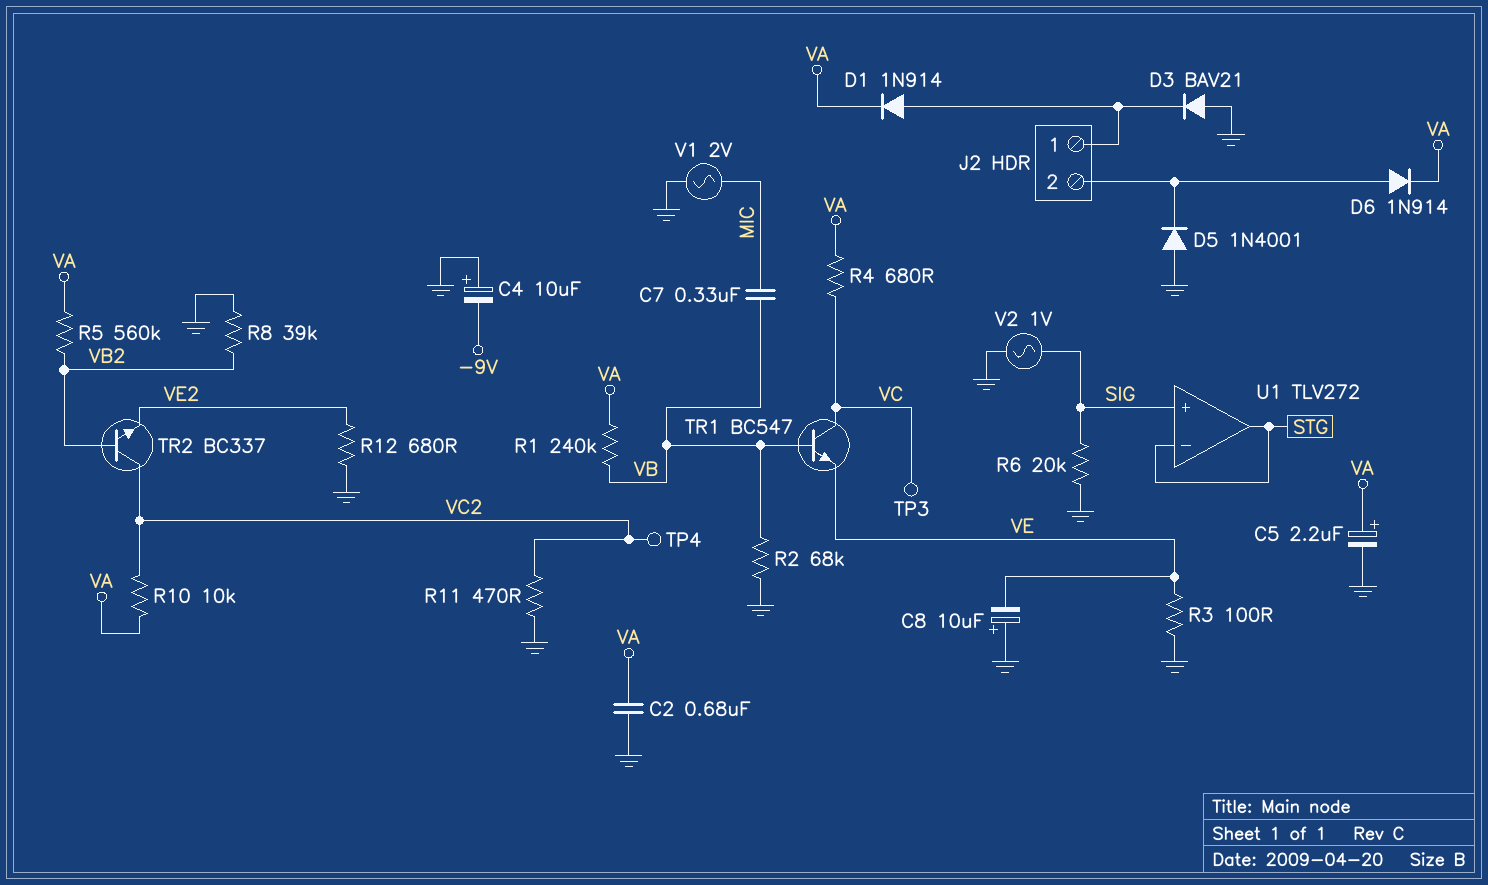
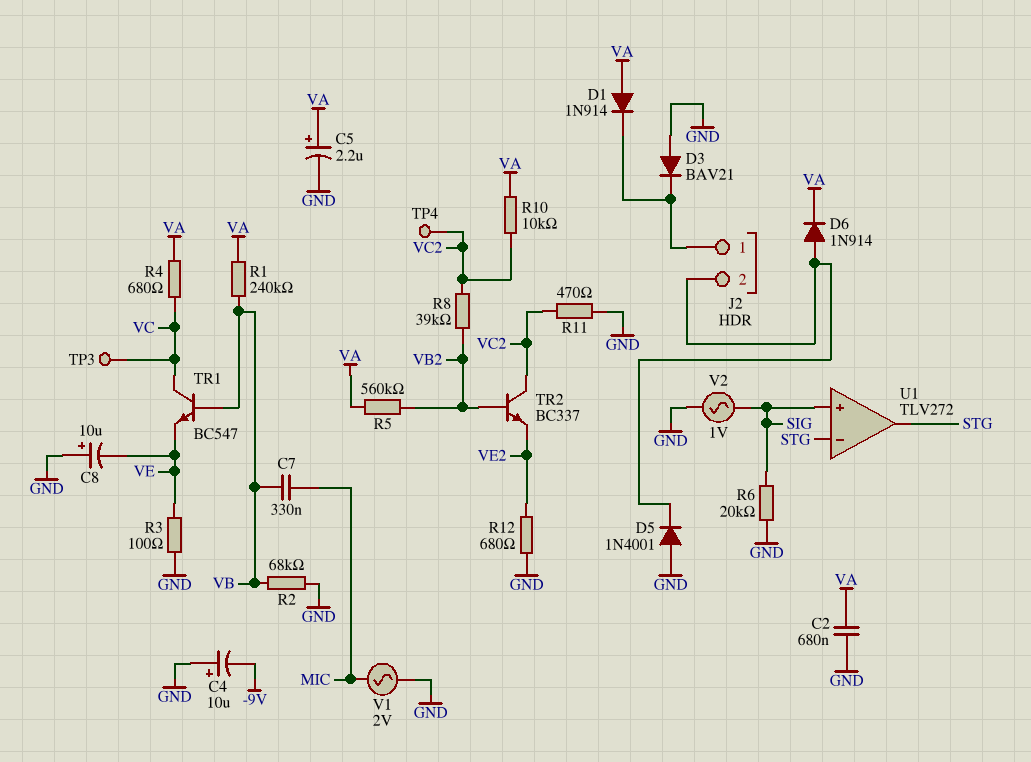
D1: diode 1N914 (A J2/1, K VA) -> diode 1N914 (A VA, K J2/1)
R8: 39k (GND, VB2) -> 39k (VB2, VC2)

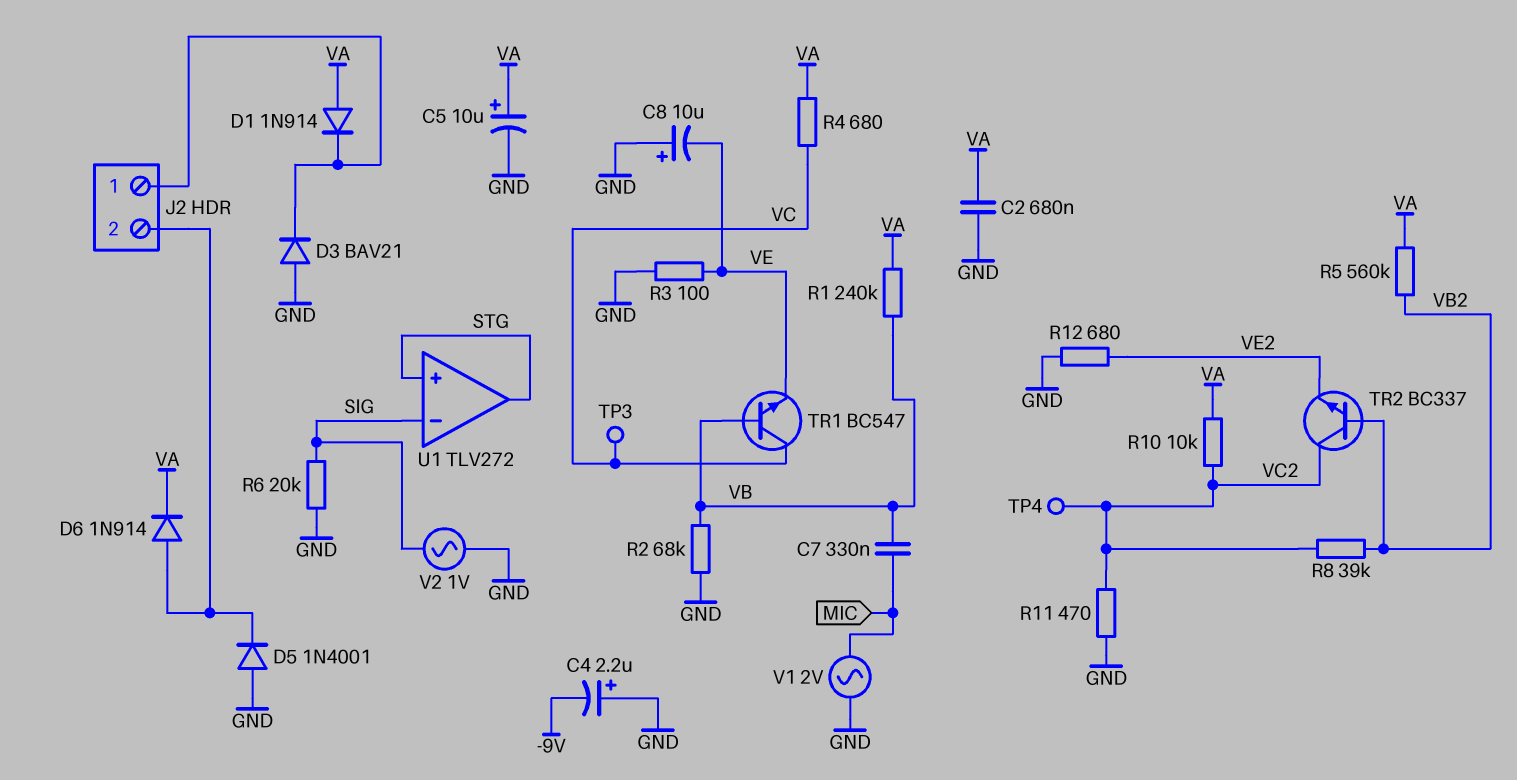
C4: 10uF (plus GND, minus -9V) -> 2.2uF (plus GND, minus -9V)
C5: 2.2uF (plus VA, minus GND) -> 10uF (plus VA, minus GND)
U1 pin in+: SIG -> STG
U1 pin in-: STG -> SIG

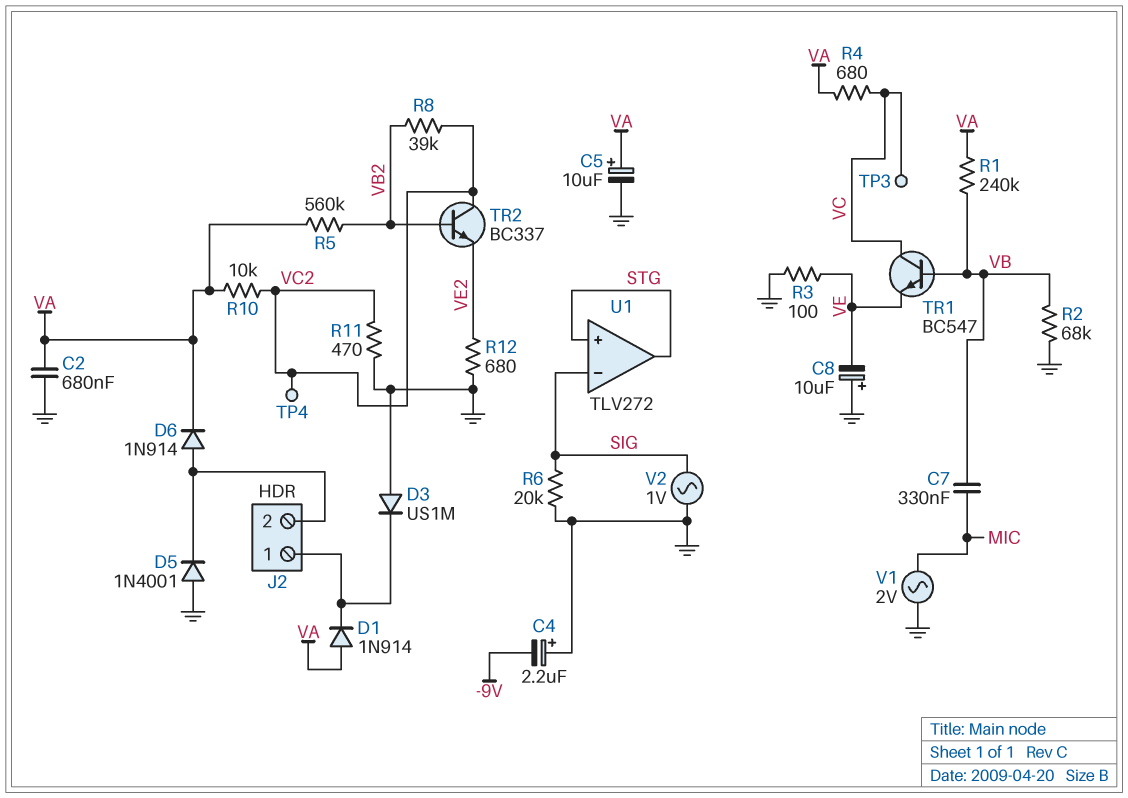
D3: diode BAV21 (A GND, K J2/1) -> diode US1M (A GND, K J2/1)

